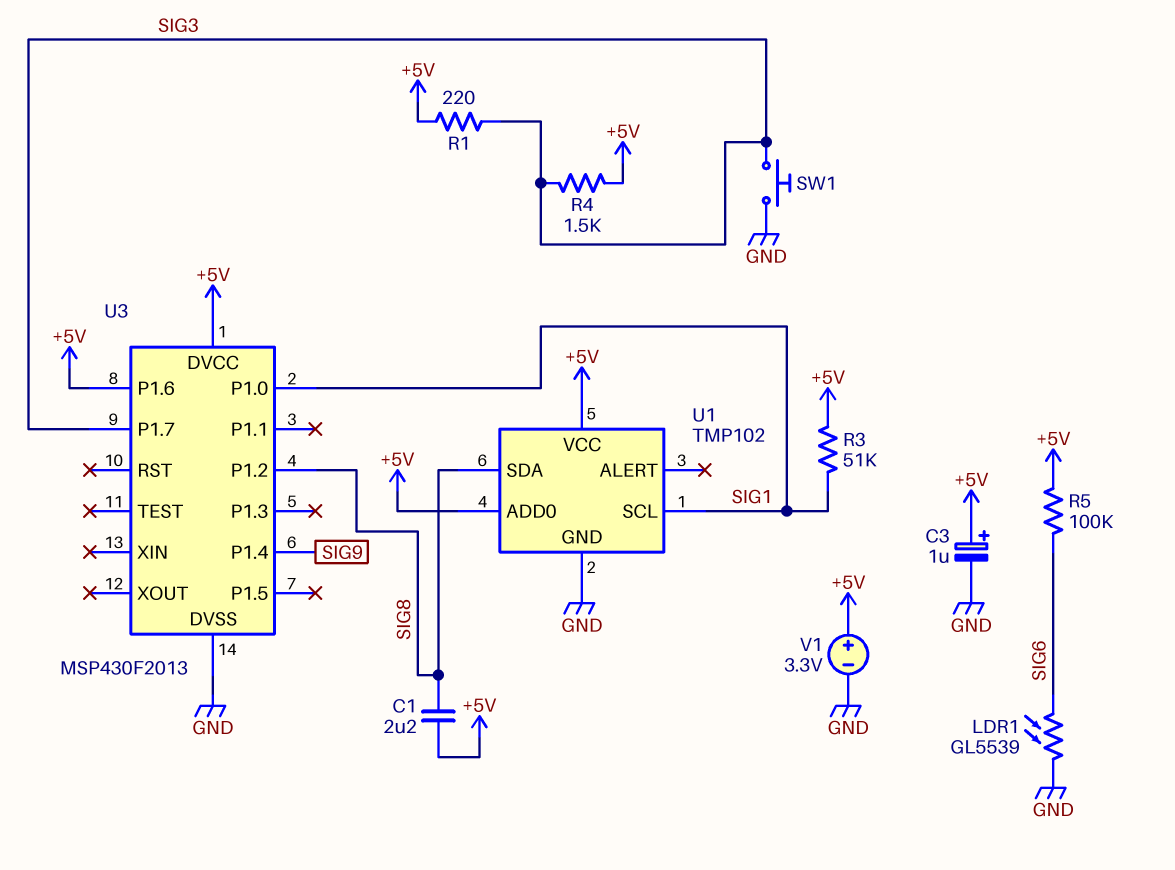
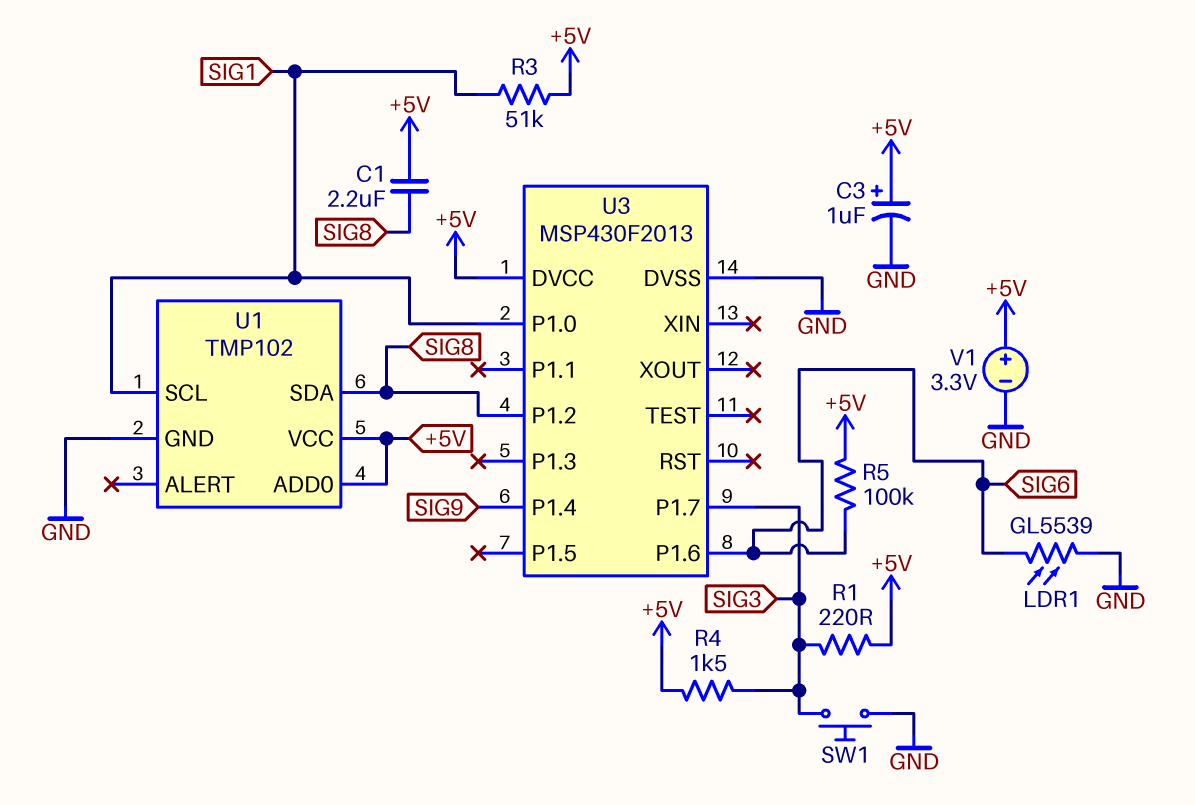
U3 pin P1.6: +5V -> SIG6

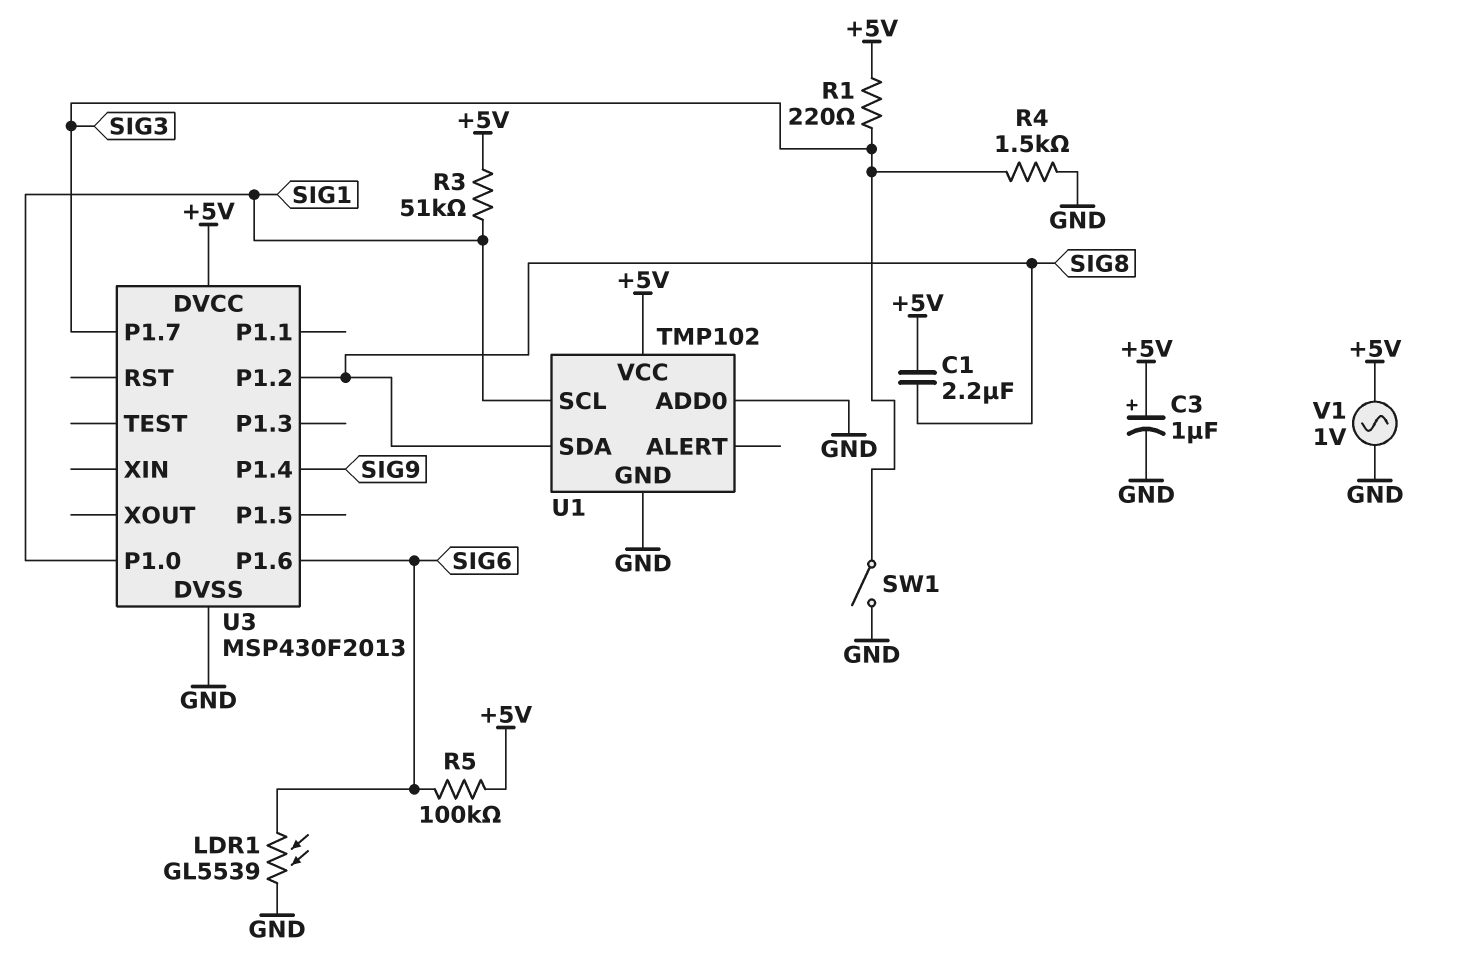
R4: 1.5k (+5V, SIG3) -> 1.5k (GND, SIG3)
SW1: button (GND, SIG3) -> switch (GND, SIG3)
U1 pin ADD0: +5V -> GND
V1: 3.3V (plus +5V, minus GND) -> AC 1V (+5V, GND)

